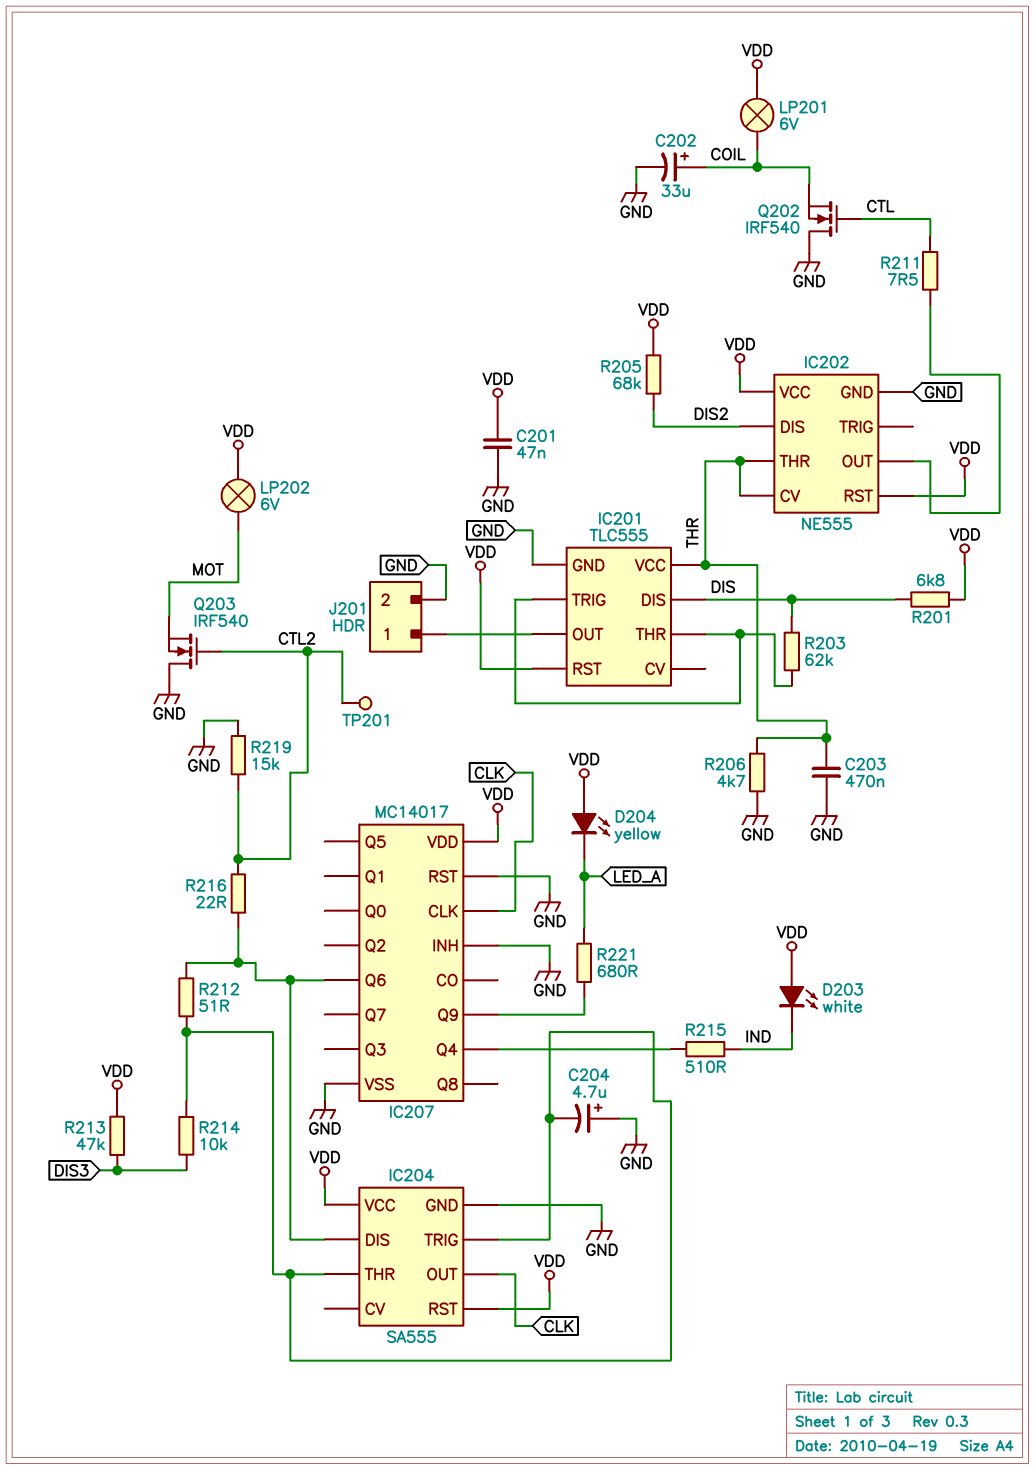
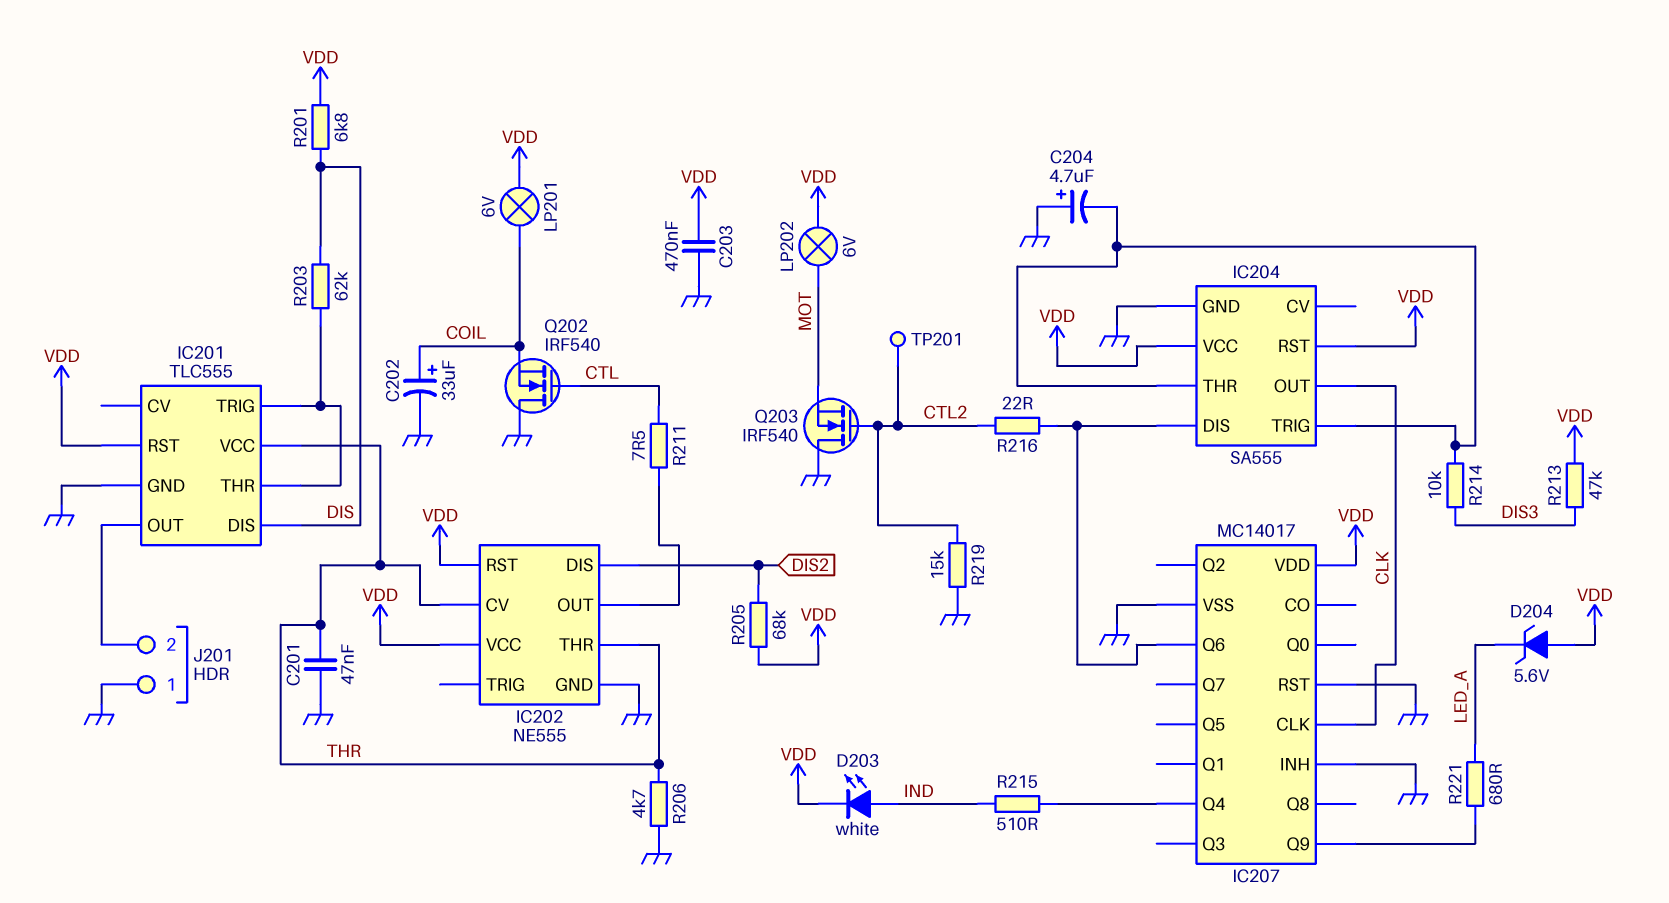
C201: 47nF (GND, VDD) -> 47nF (GND, THR)
C203: 470nF (GND, THR) -> 470nF (GND, VDD)
D203: LED white (A VDD, K IND) -> LED white (A IND, K VDD)
D204: LED yellow (A VDD, K LED_A) -> zener 5.6V (A VDD, K LED_A)
J201 pin 1: IC201/OUT -> GND
J201 pin 2: GND -> IC201/OUT
R212: 51 (IC204/DIS, IC204/THR) -> none

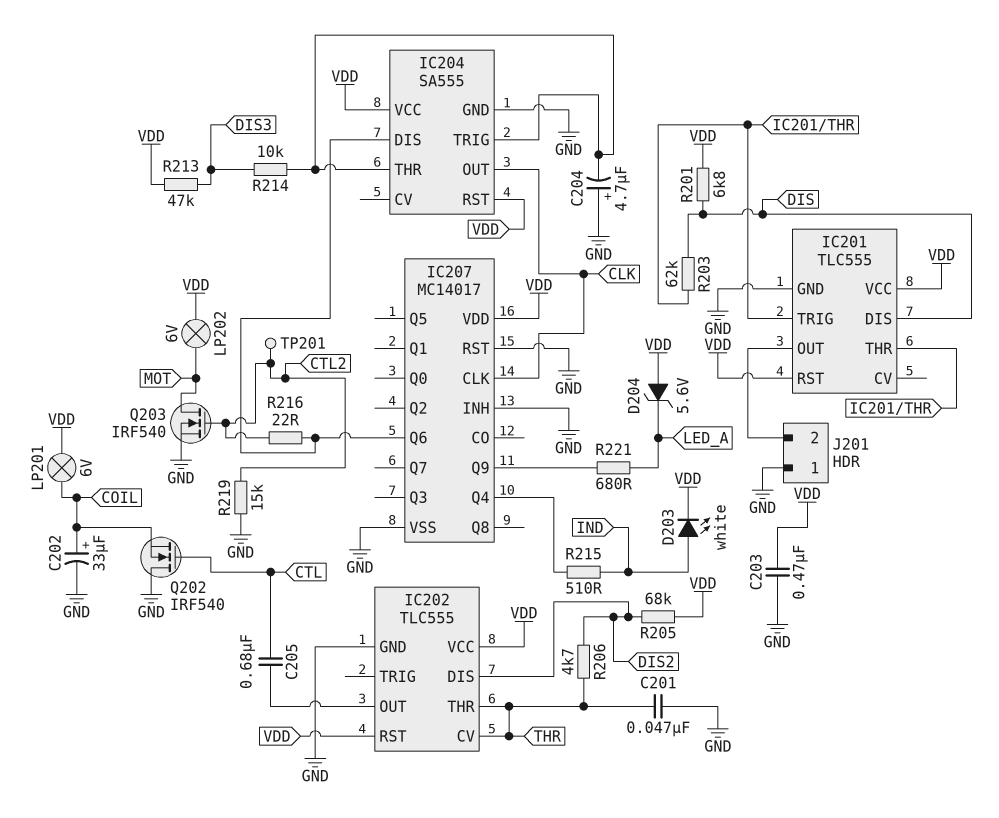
C205: none -> 680nF (CTL, IC202/OUT)
IC201 pin VCC: THR -> VDD
IC202: NE555 -> TLC555
Q203: NMOS IRF540 (G CTL2, D GND, S MOT) -> NMOS IRF540 (G CTL2, D MOT, S GND)
R206: 4.7k (GND, THR) -> 4.7k (DIS2, THR)
R211: 7.5 (CTL, IC202/OUT) -> none

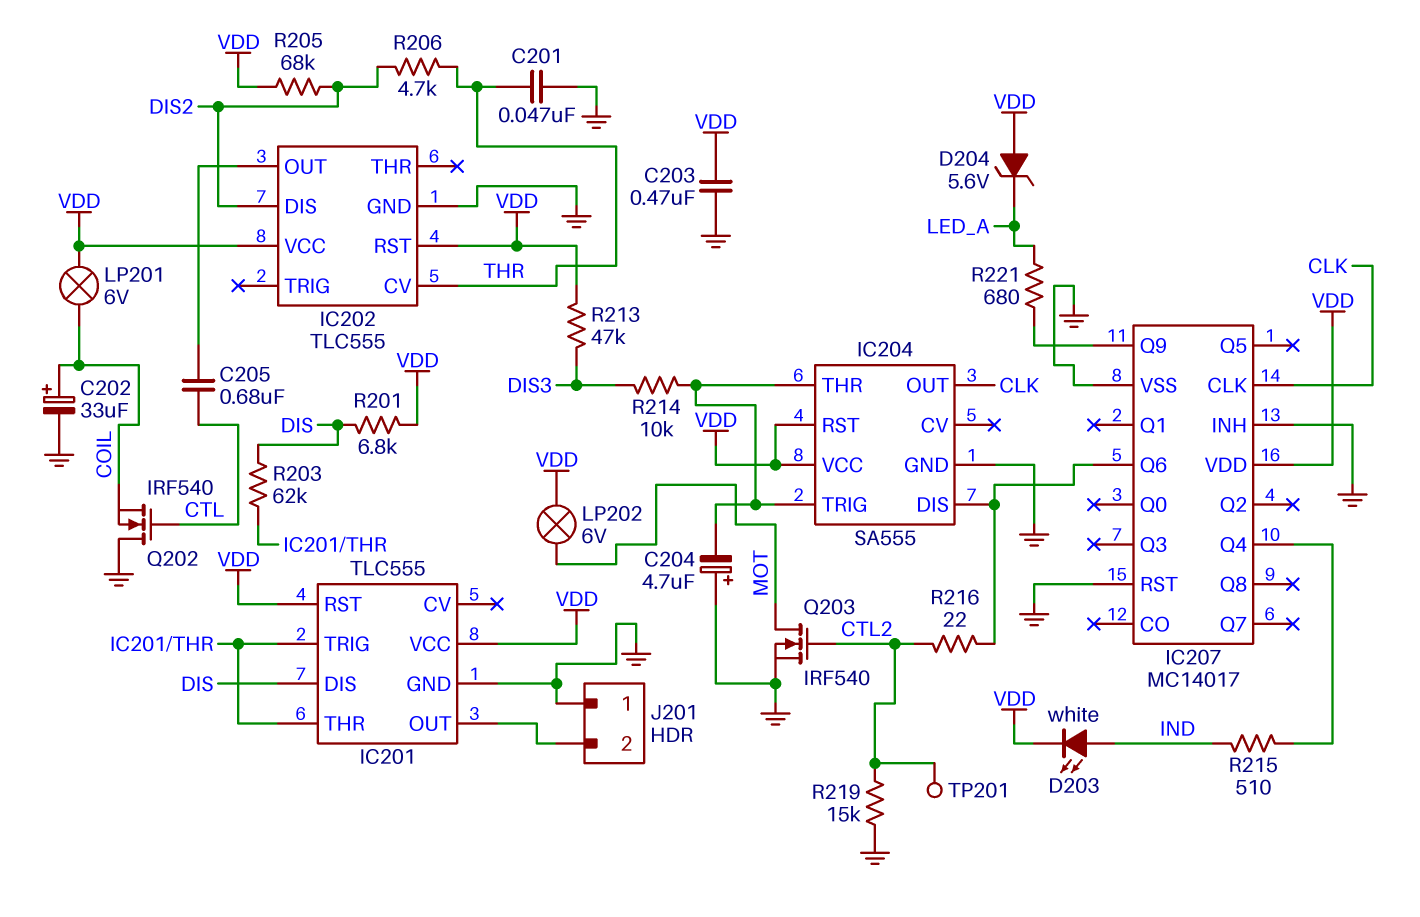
IC202 pin THR: THR -> none

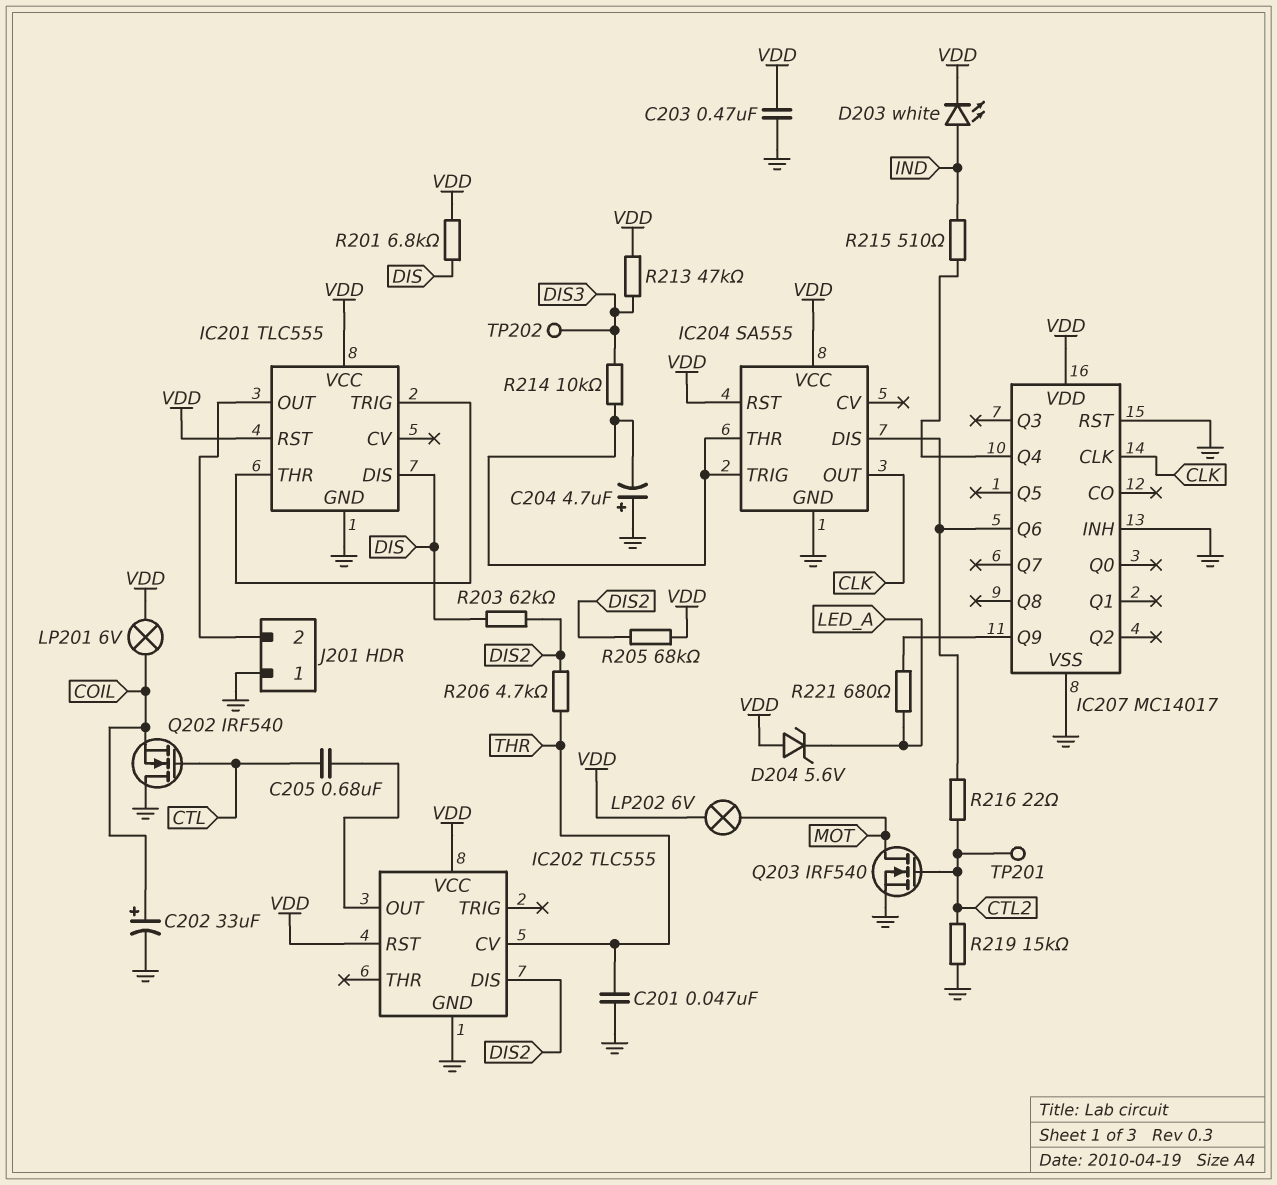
R203: 62k (DIS, IC201/THR) -> 62k (DIS, DIS2)
TP202: none -> test point (DIS3)

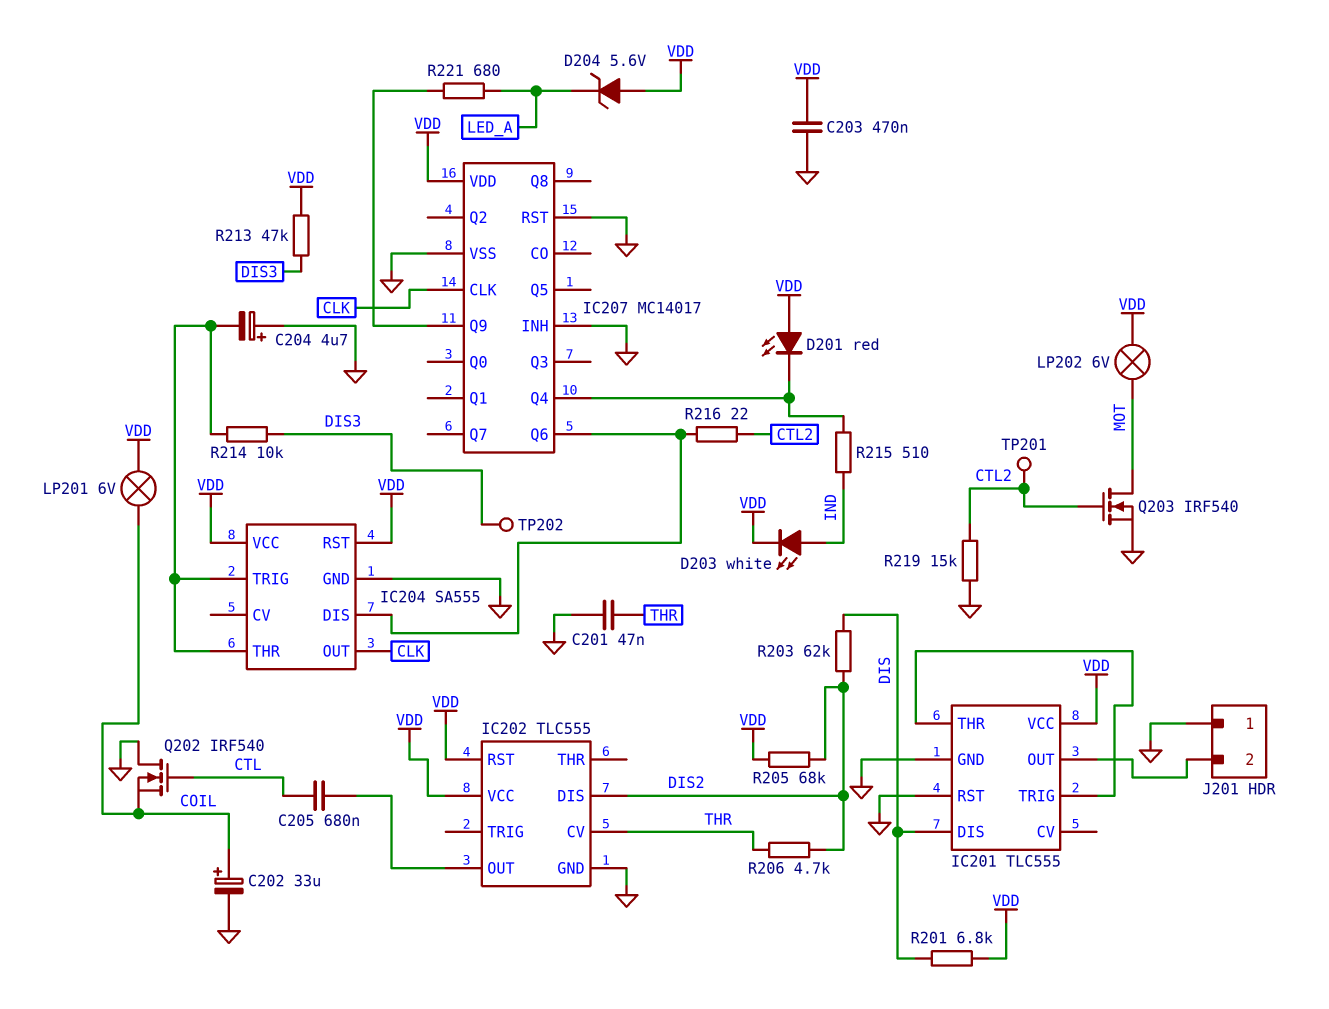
D201: none -> LED red (A VDD, K IC207/Q4)
IC201 pin RST: VDD -> GND

